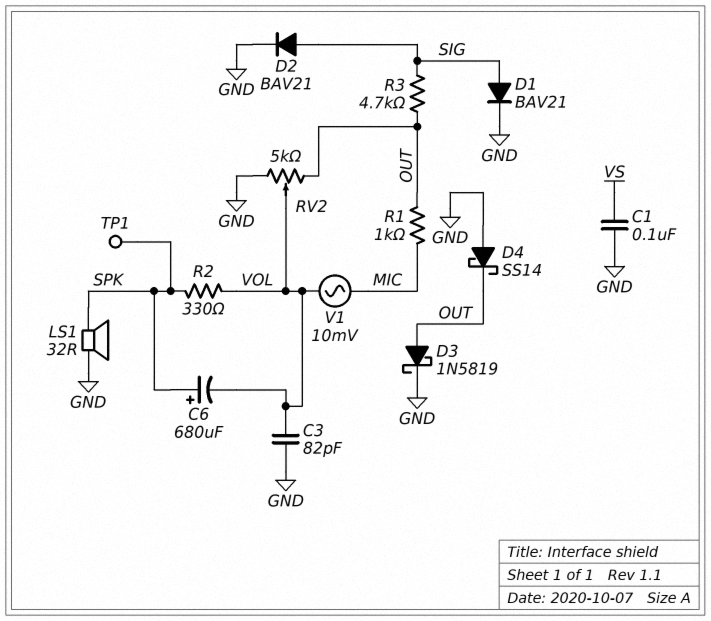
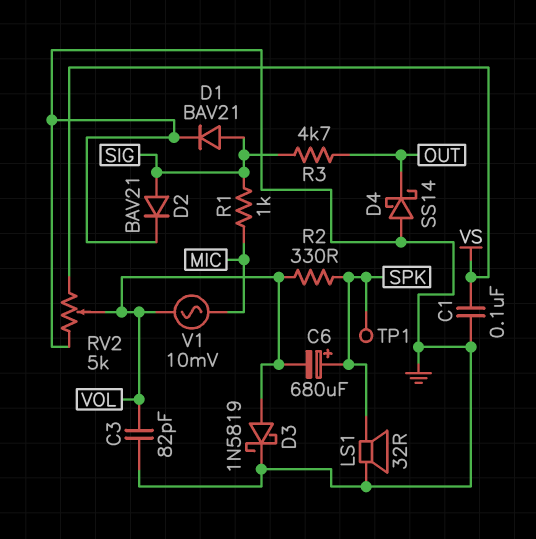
D3: schottky 1N5819 (A OUT, K GND) -> schottky 1N5819 (A VOL, K GND)
R1: 1k (MIC, OUT) -> 1k (MIC, SIG)
RV2: 5k (GND, OUT, wiper VOL) -> 5k (GND, VS, wiper VOL)

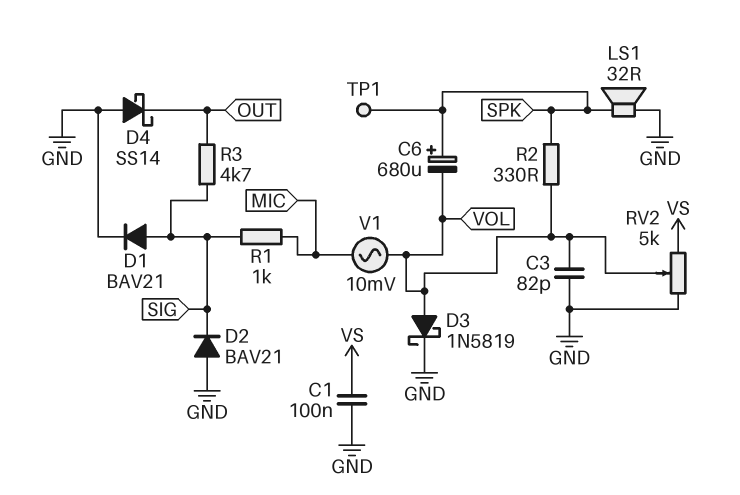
D2: diode BAV21 (A SIG, K GND) -> diode BAV21 (A GND, K SIG)

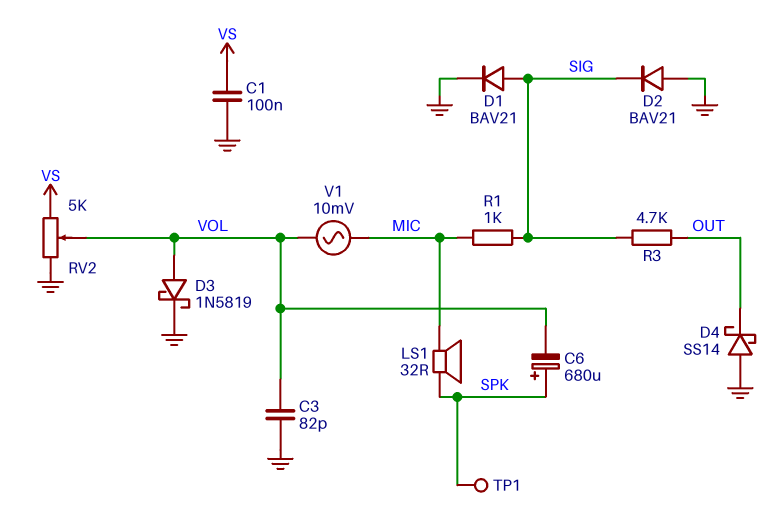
LS1: speaker 32R (GND, SPK) -> speaker 32R (MIC, SPK)
R2: 330 (SPK, VOL) -> none

